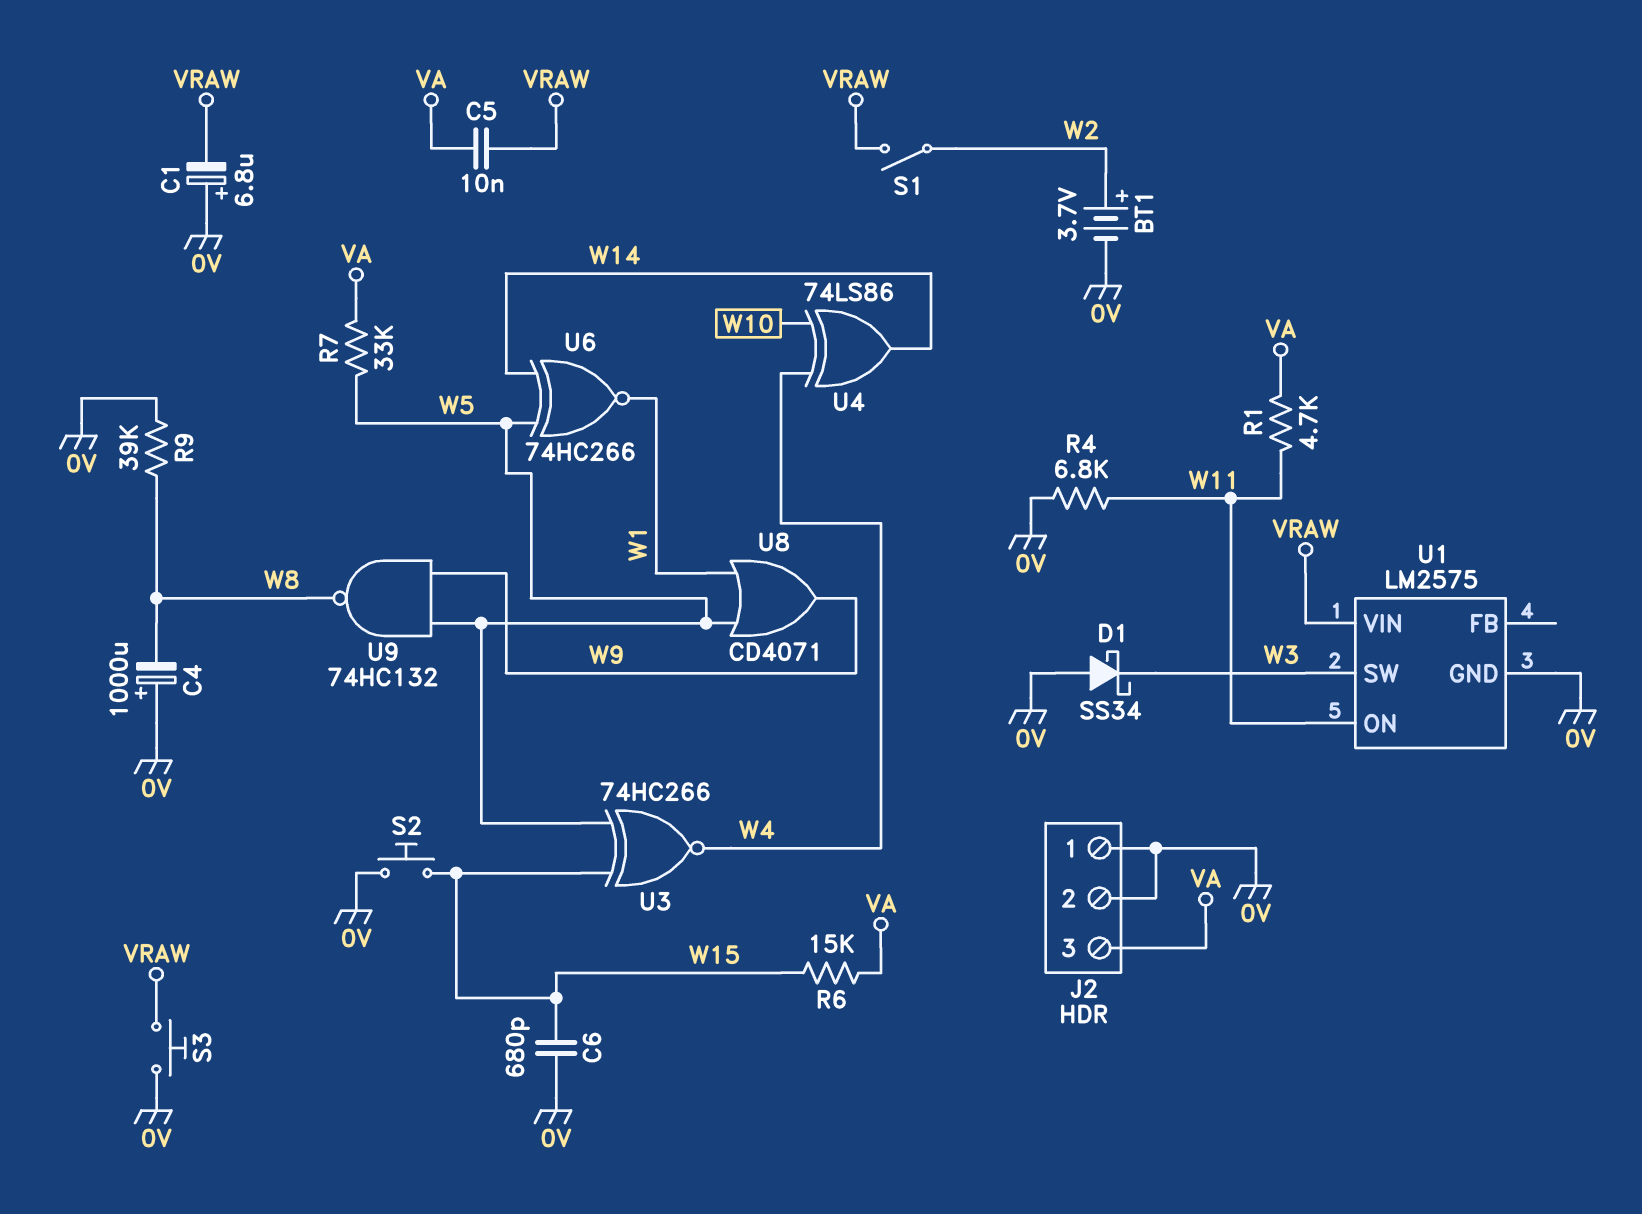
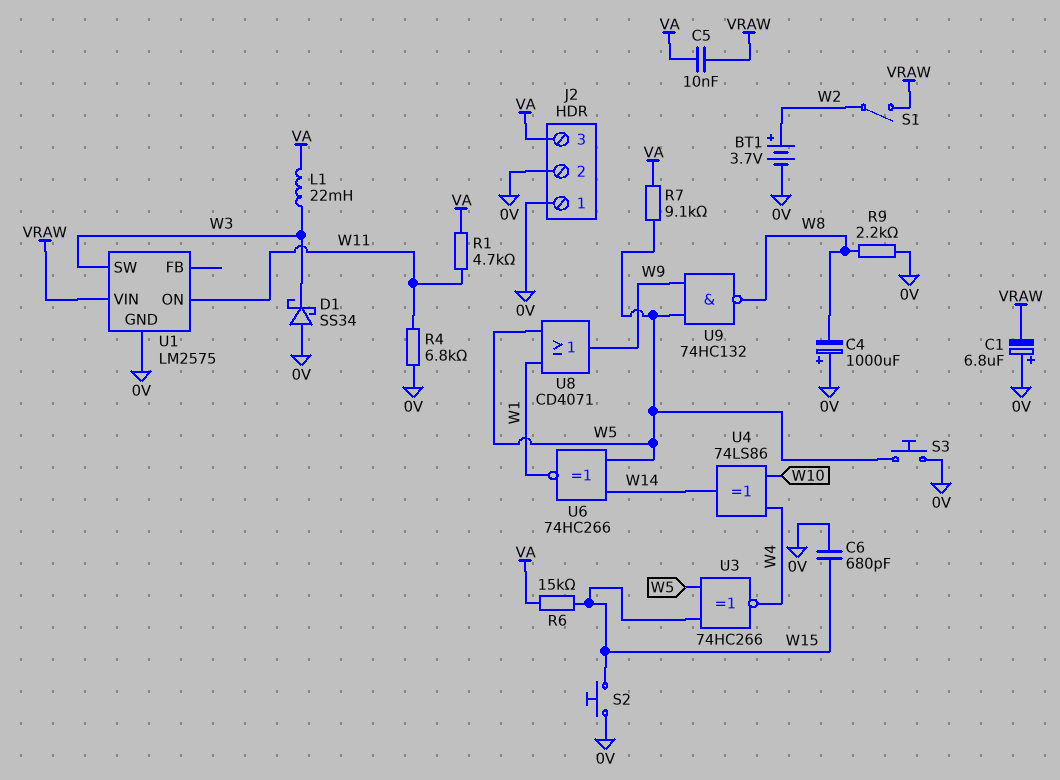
L1: none -> 22mH (VA, W3)
R7: 33k (VA, W5) -> 9.1k (VA, W5)
R9: 39k (0V, W8) -> 2.2k (0V, W8)
S3: button (0V, VRAW) -> button (0V, W5)

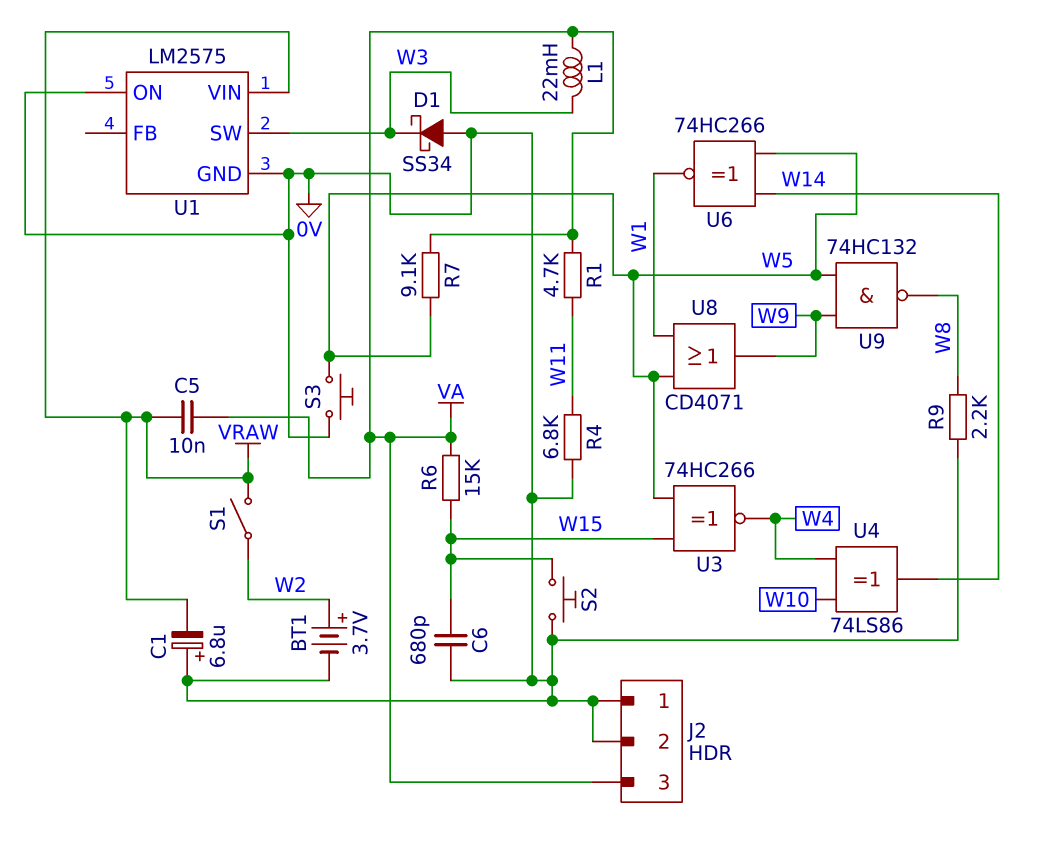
C4: 1000uF (plus 0V, minus W8) -> none
U1 pin ON: W11 -> 0V

